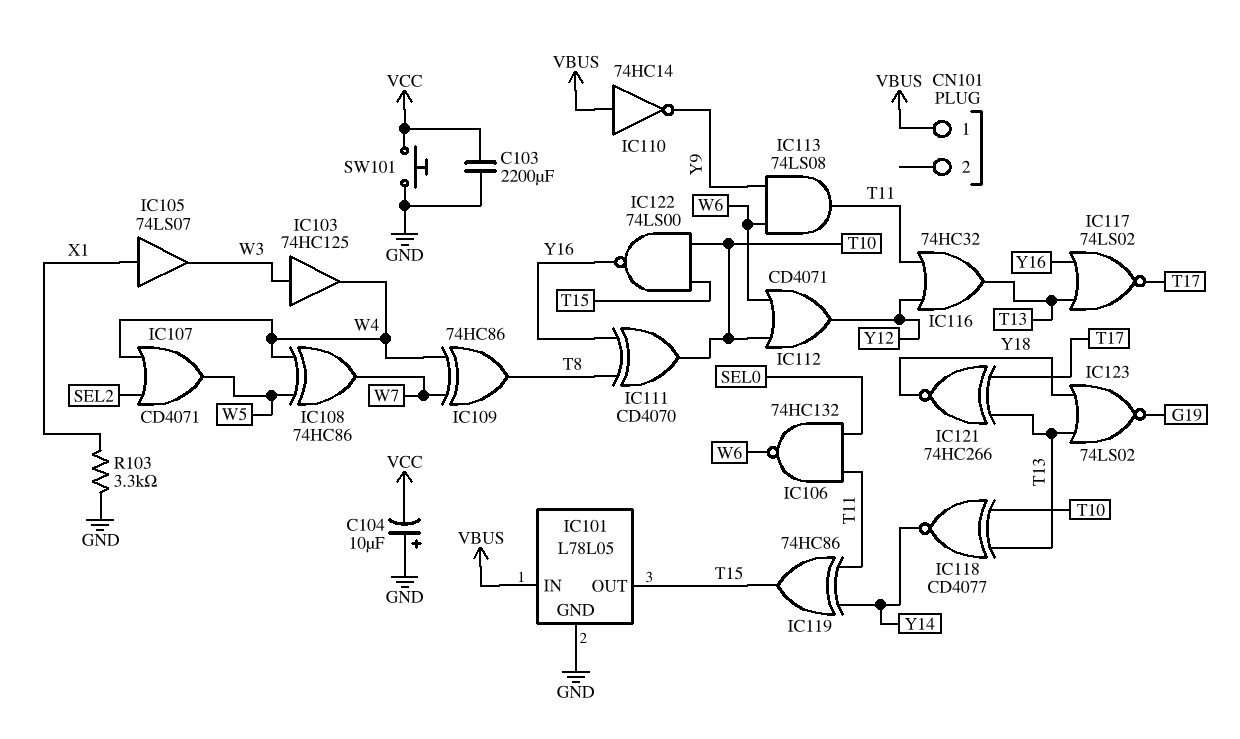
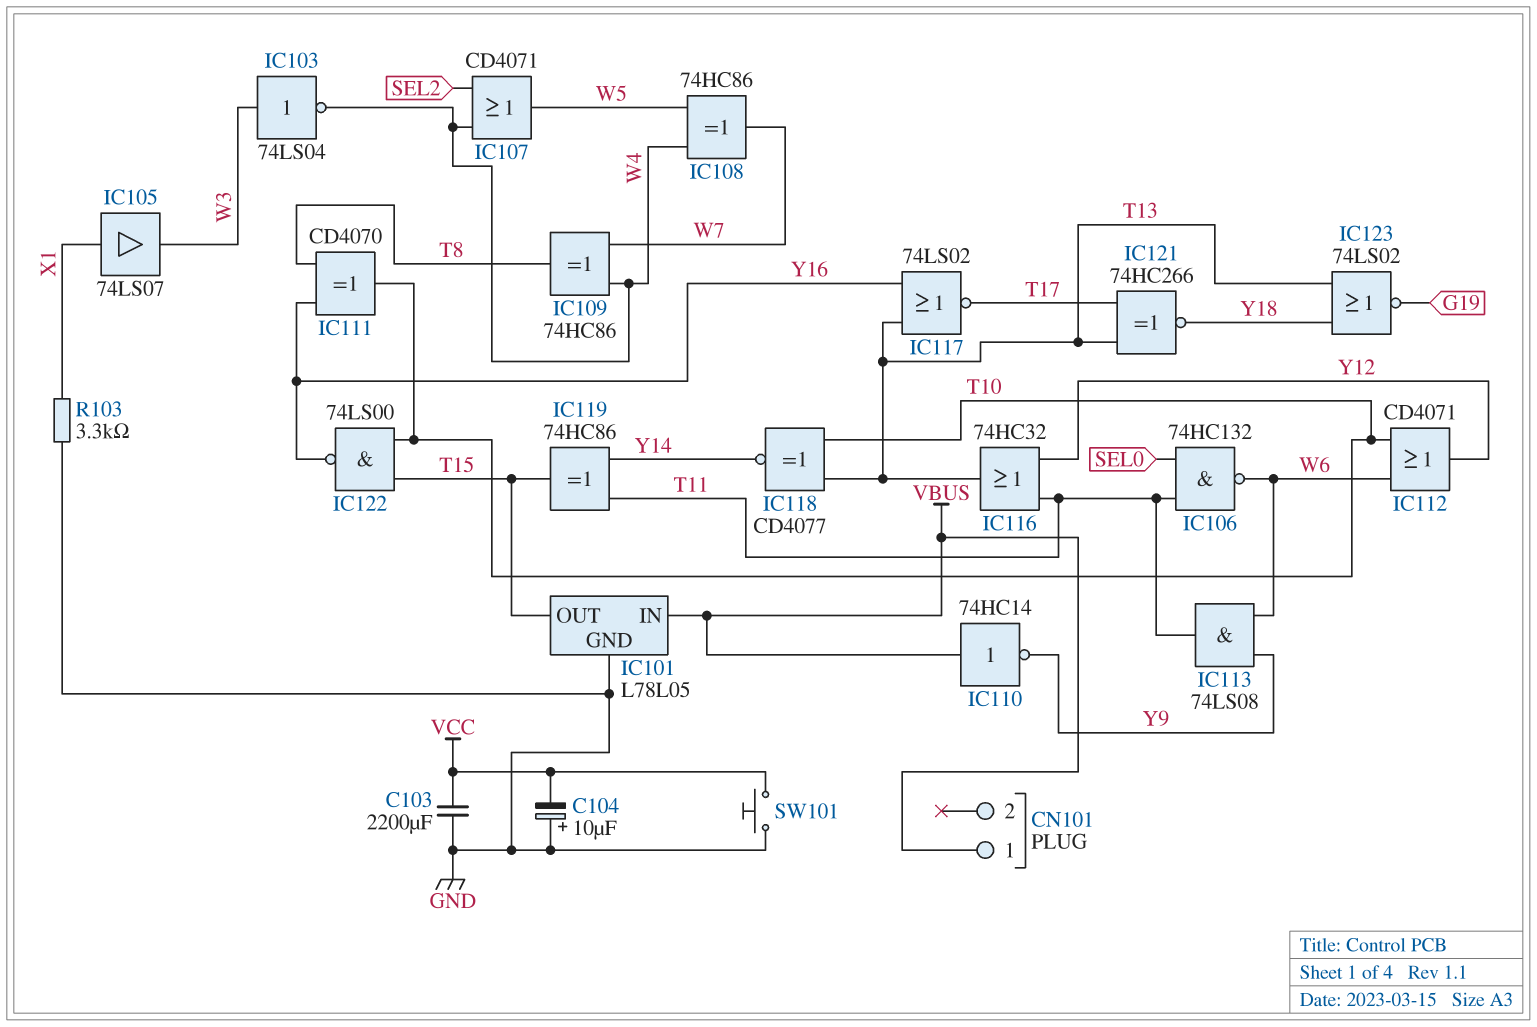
IC103: buffer 74HC125 (in W3, out W4) -> NOT 74LS04 (in W3, out W4)

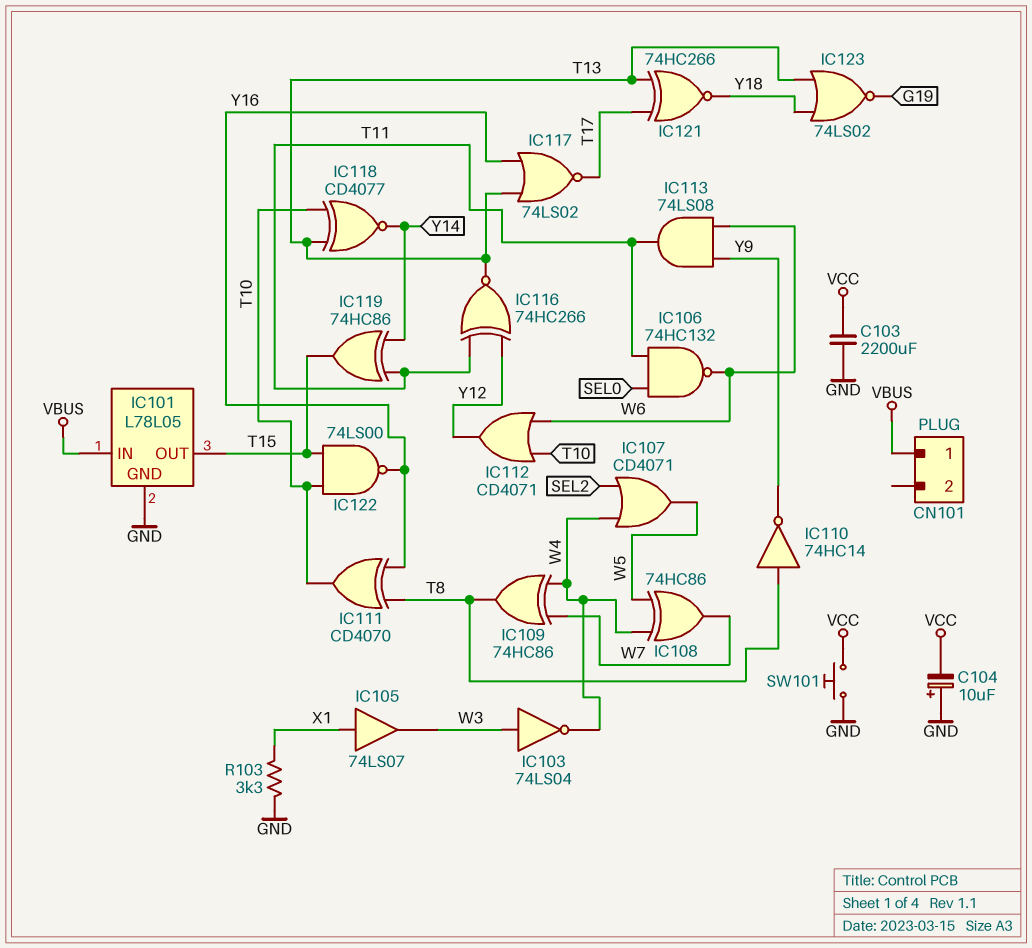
IC110: NOT 74HC14 (in VBUS, out Y9) -> NOT 74HC14 (in T8, out Y9)
IC116: OR 74HC32 (in T11, in Y12, out T13) -> XNOR 74HC266 (in T11, in Y12, out T13)

